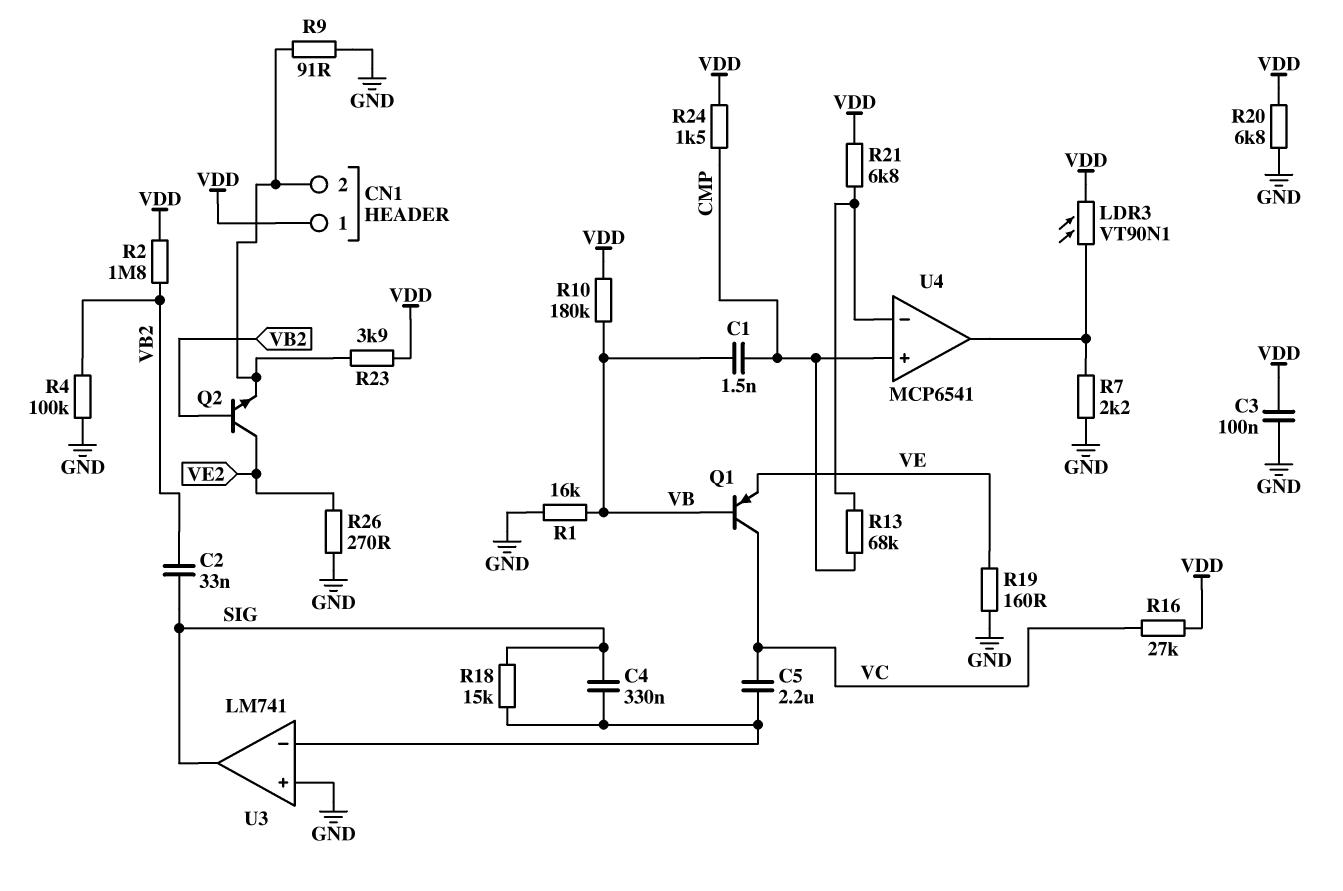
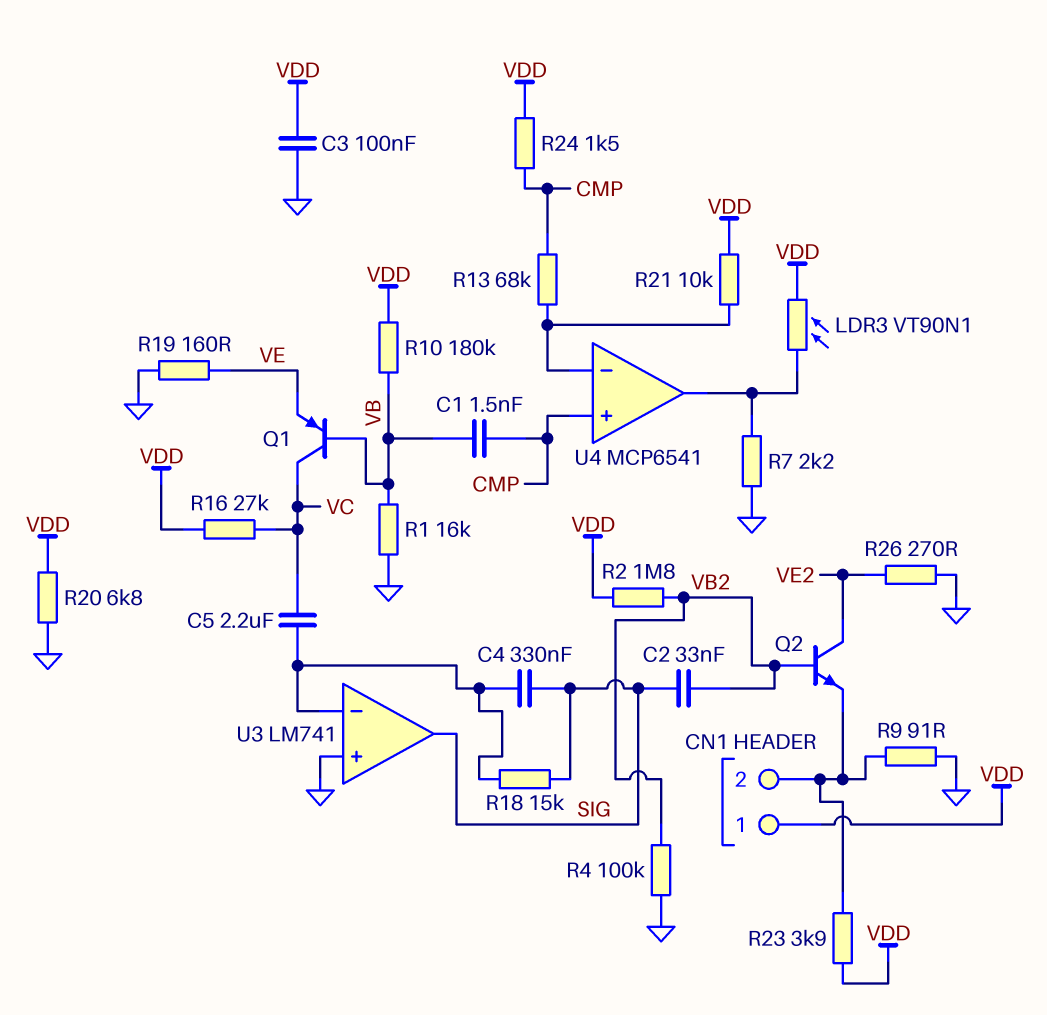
R21: 6.8k (U4/in-, VDD) -> 10k (U4/in-, VDD)

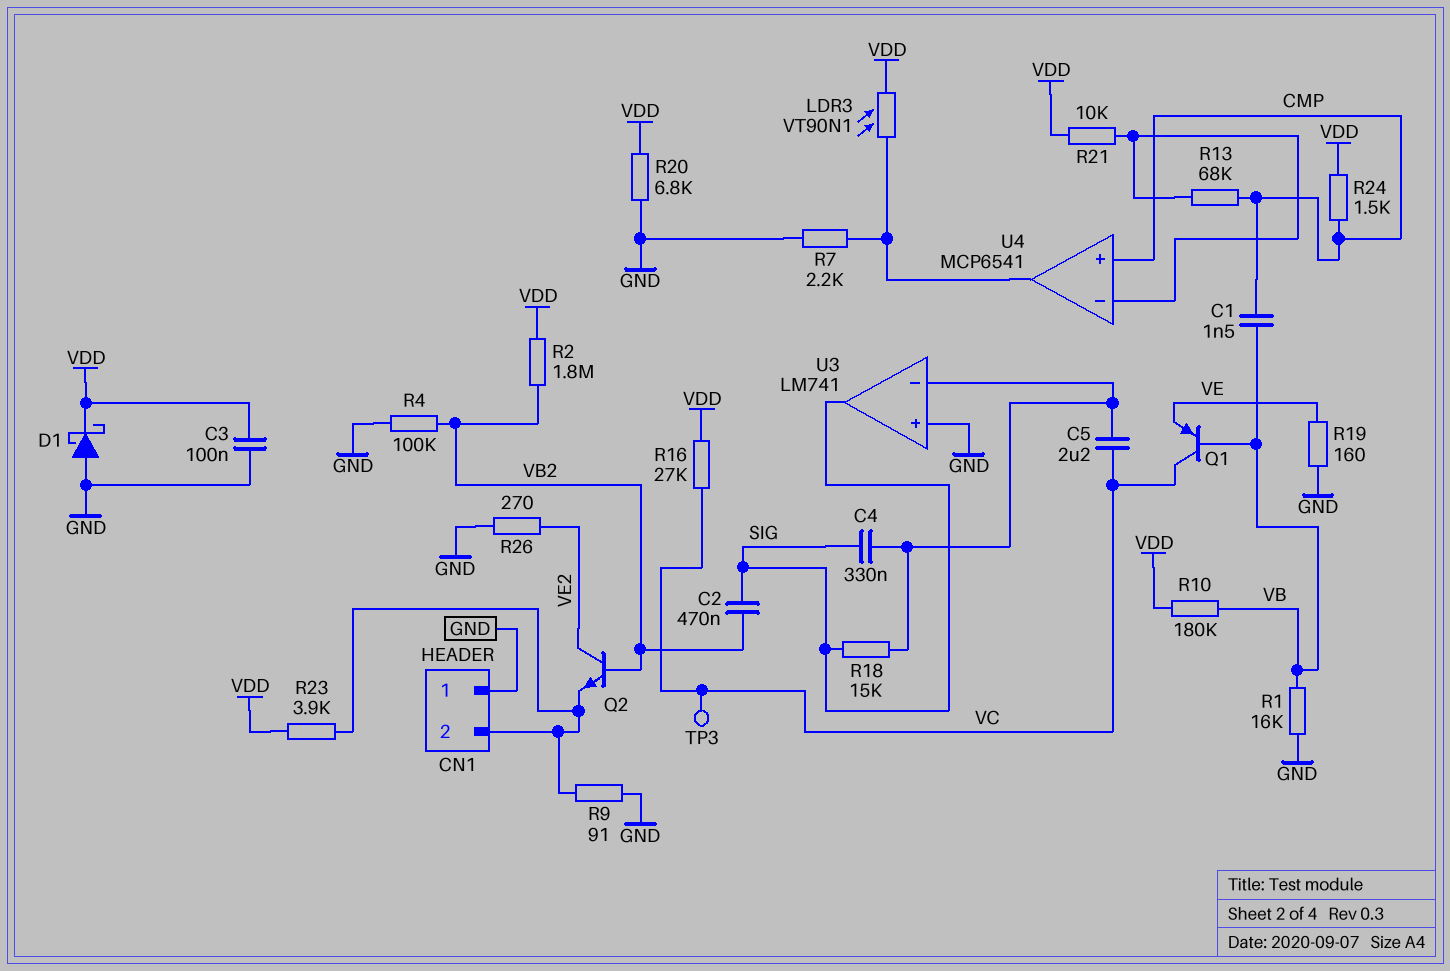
C2: 33nF (SIG, VB2) -> 470nF (SIG, VB2)
CN1 pin 1: VDD -> GND
D1: none -> schottky (A GND, K VDD)
TP3: none -> test point (VC)

